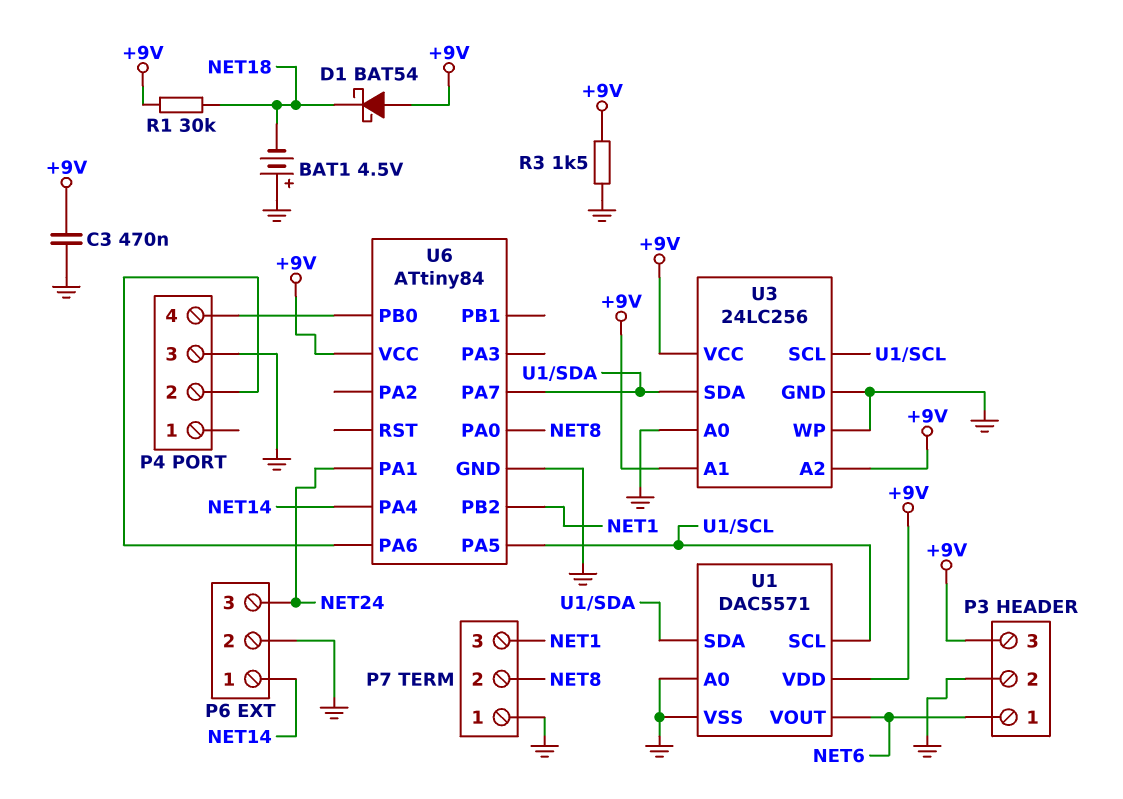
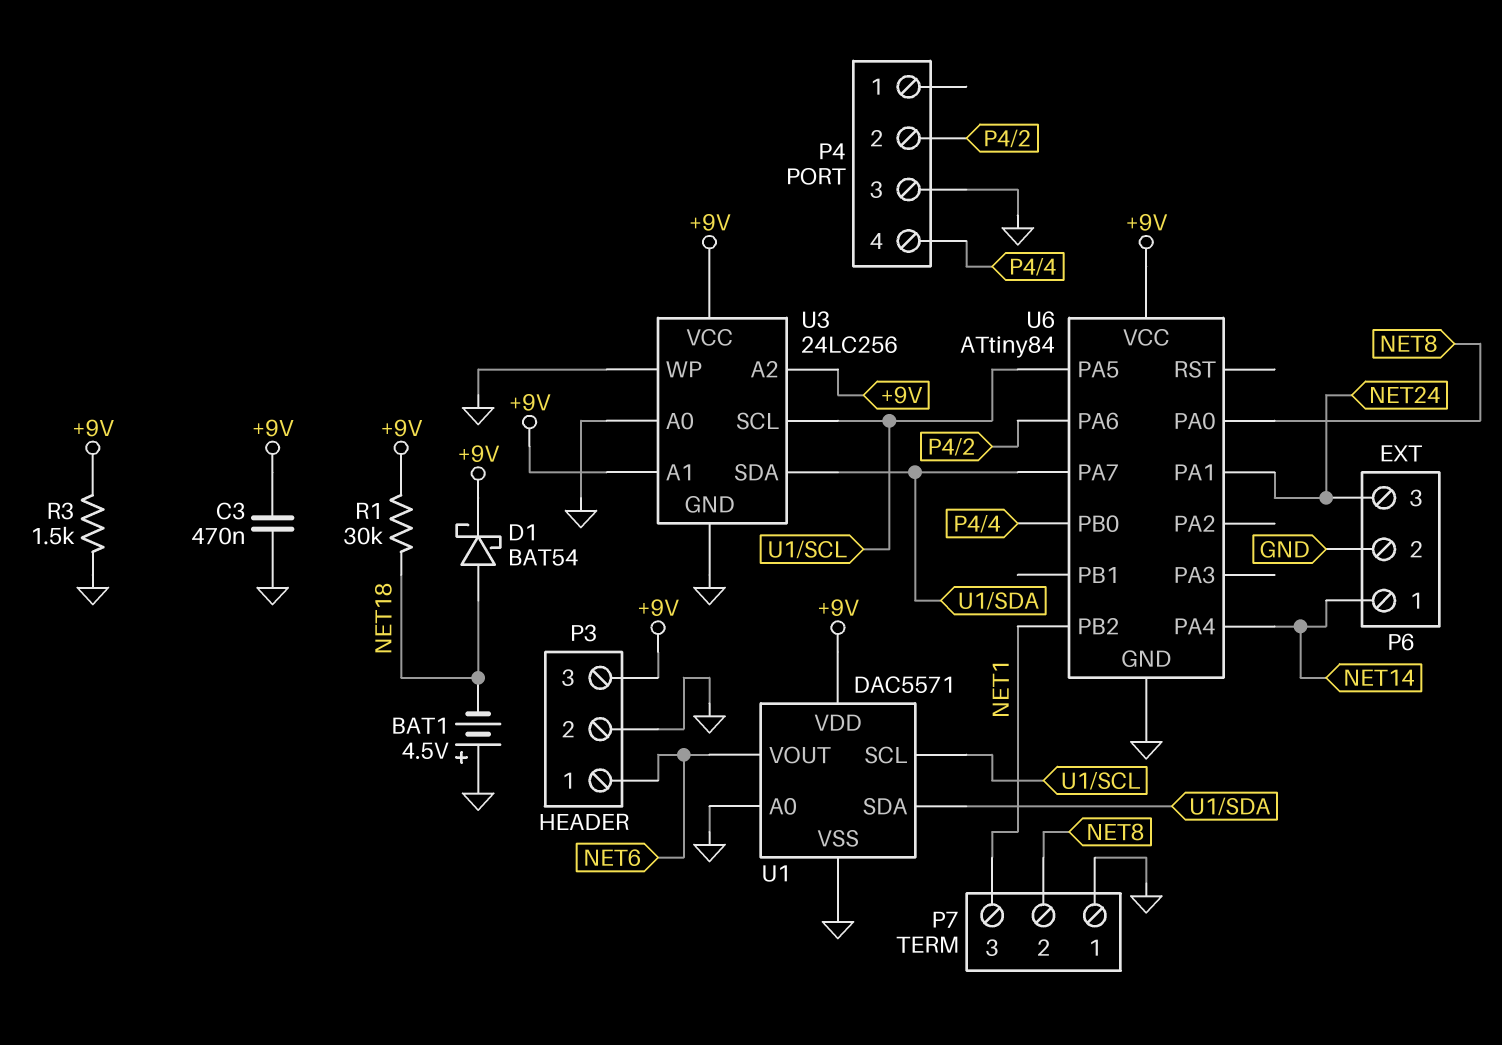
D1: schottky BAT54 (A +9V, K NET18) -> schottky BAT54 (A NET18, K +9V)

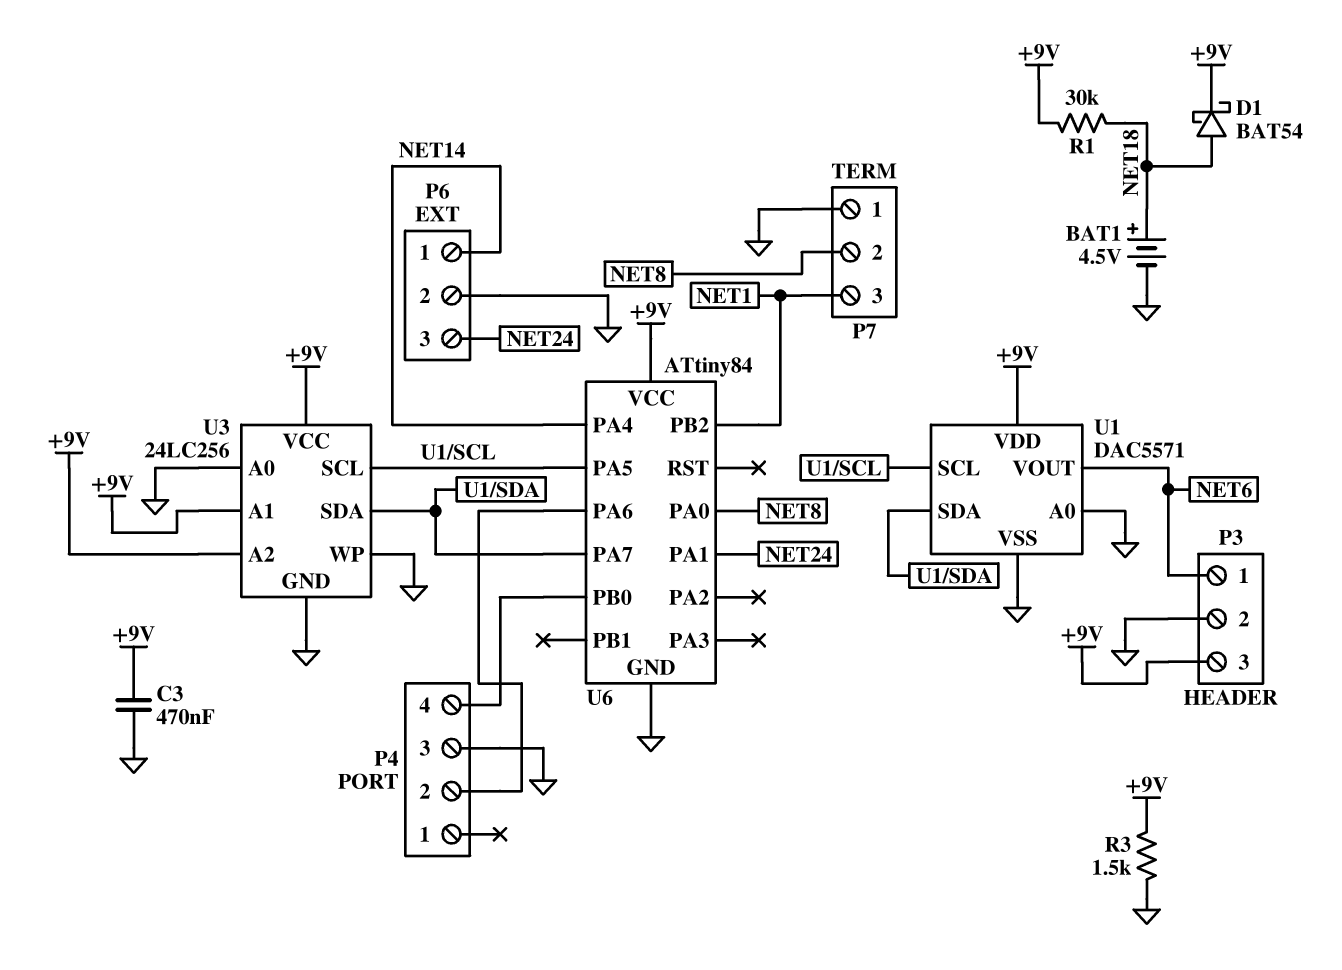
BAT1: 4.5V (plus GND, minus NET18) -> 4.5V (plus NET18, minus GND)

